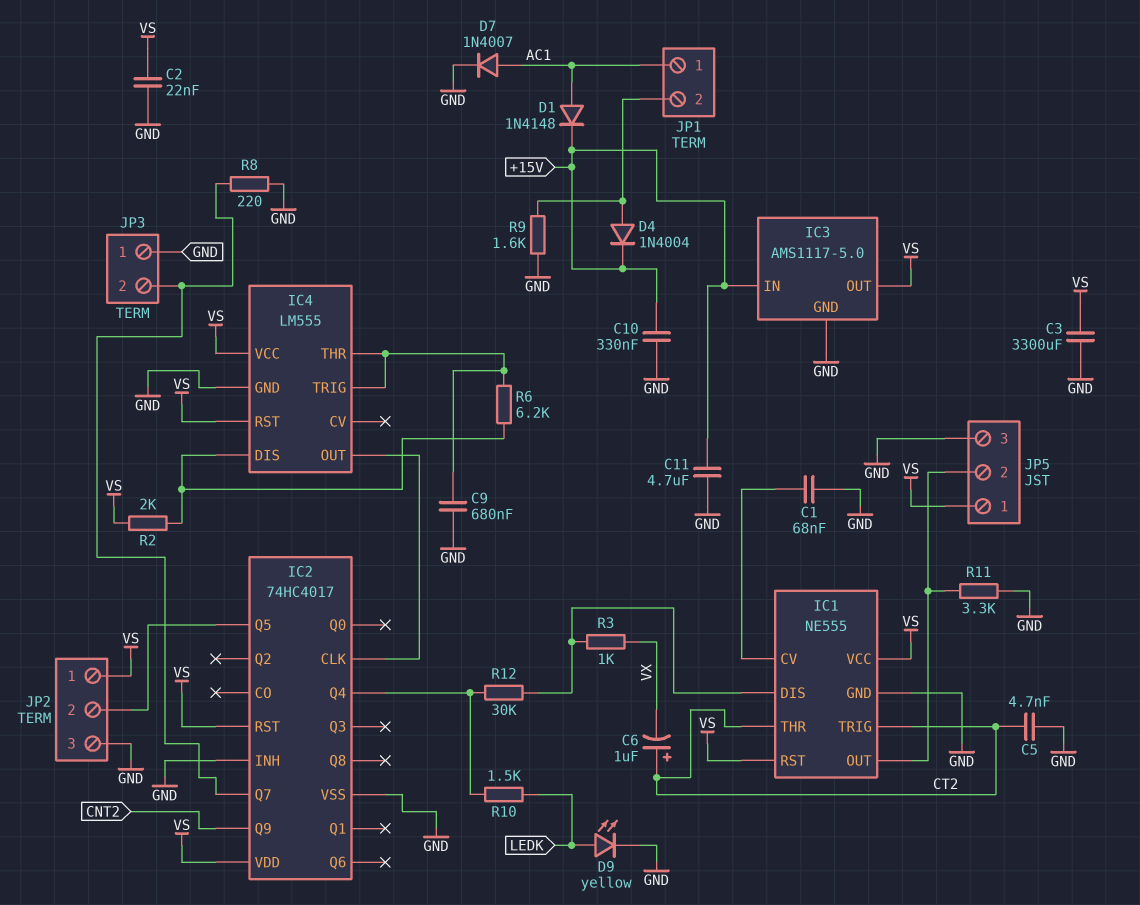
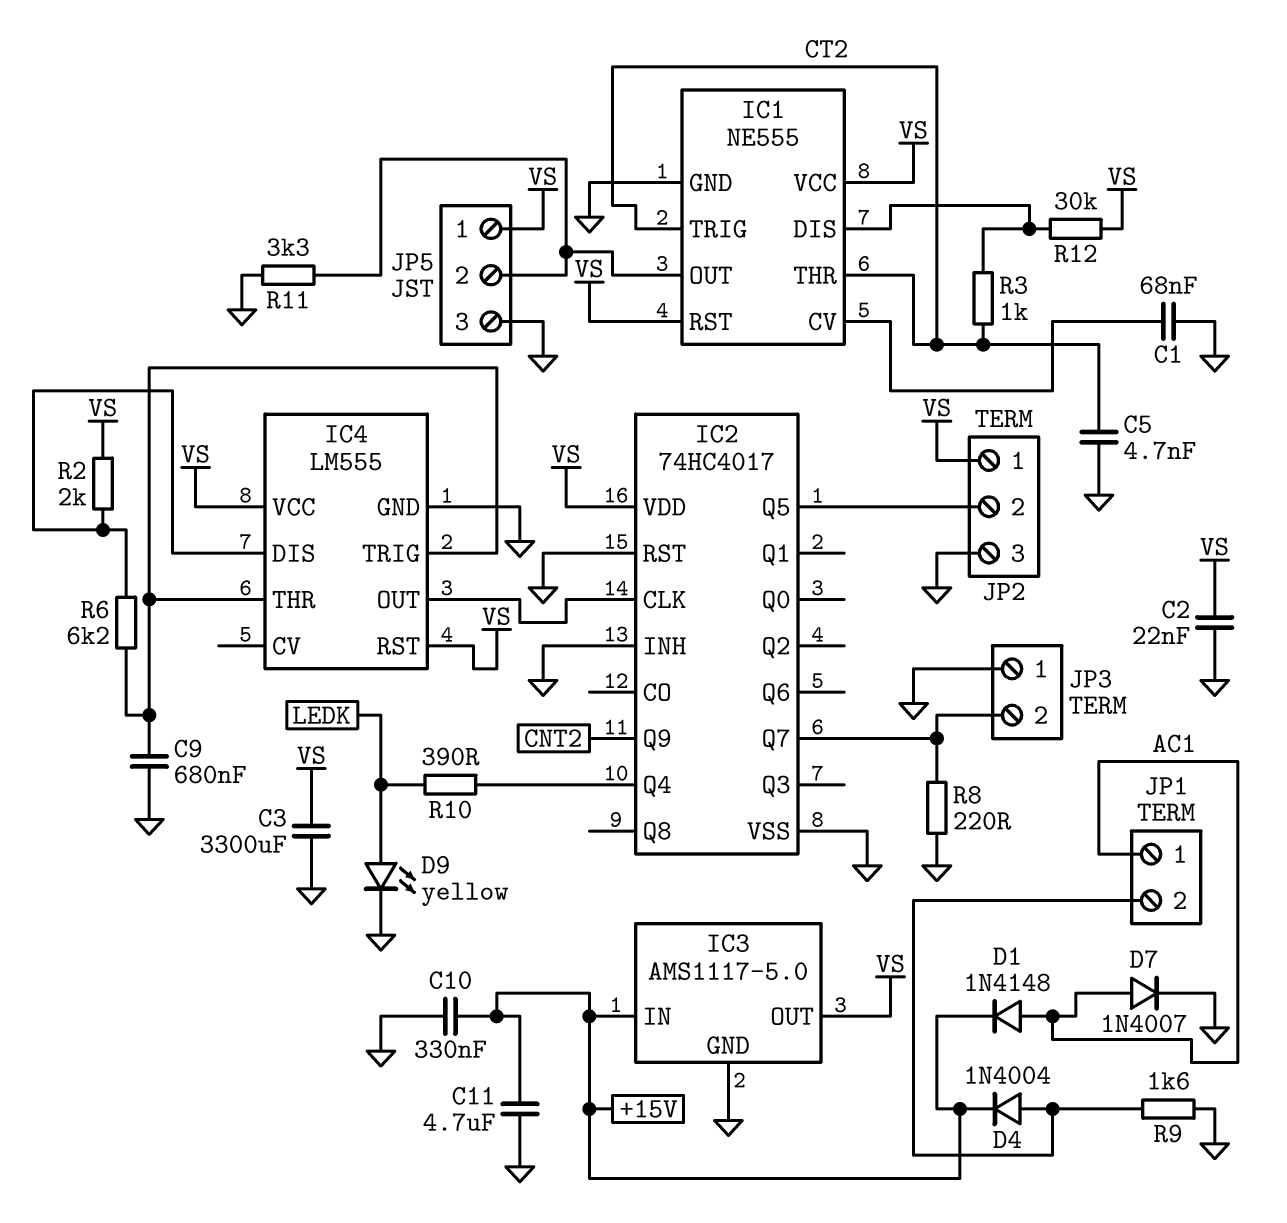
C6: 1uF (plus CT2, minus VX) -> none
IC2 pin RST: VS -> GND
R3: 1k (IC1/DIS, VX) -> 1k (CT2, IC1/DIS)
R10: 1.5k (IC2/Q4, LEDK) -> 390 (IC2/Q4, LEDK)
R12: 30k (IC1/DIS, IC2/Q4) -> 30k (IC1/DIS, VS)

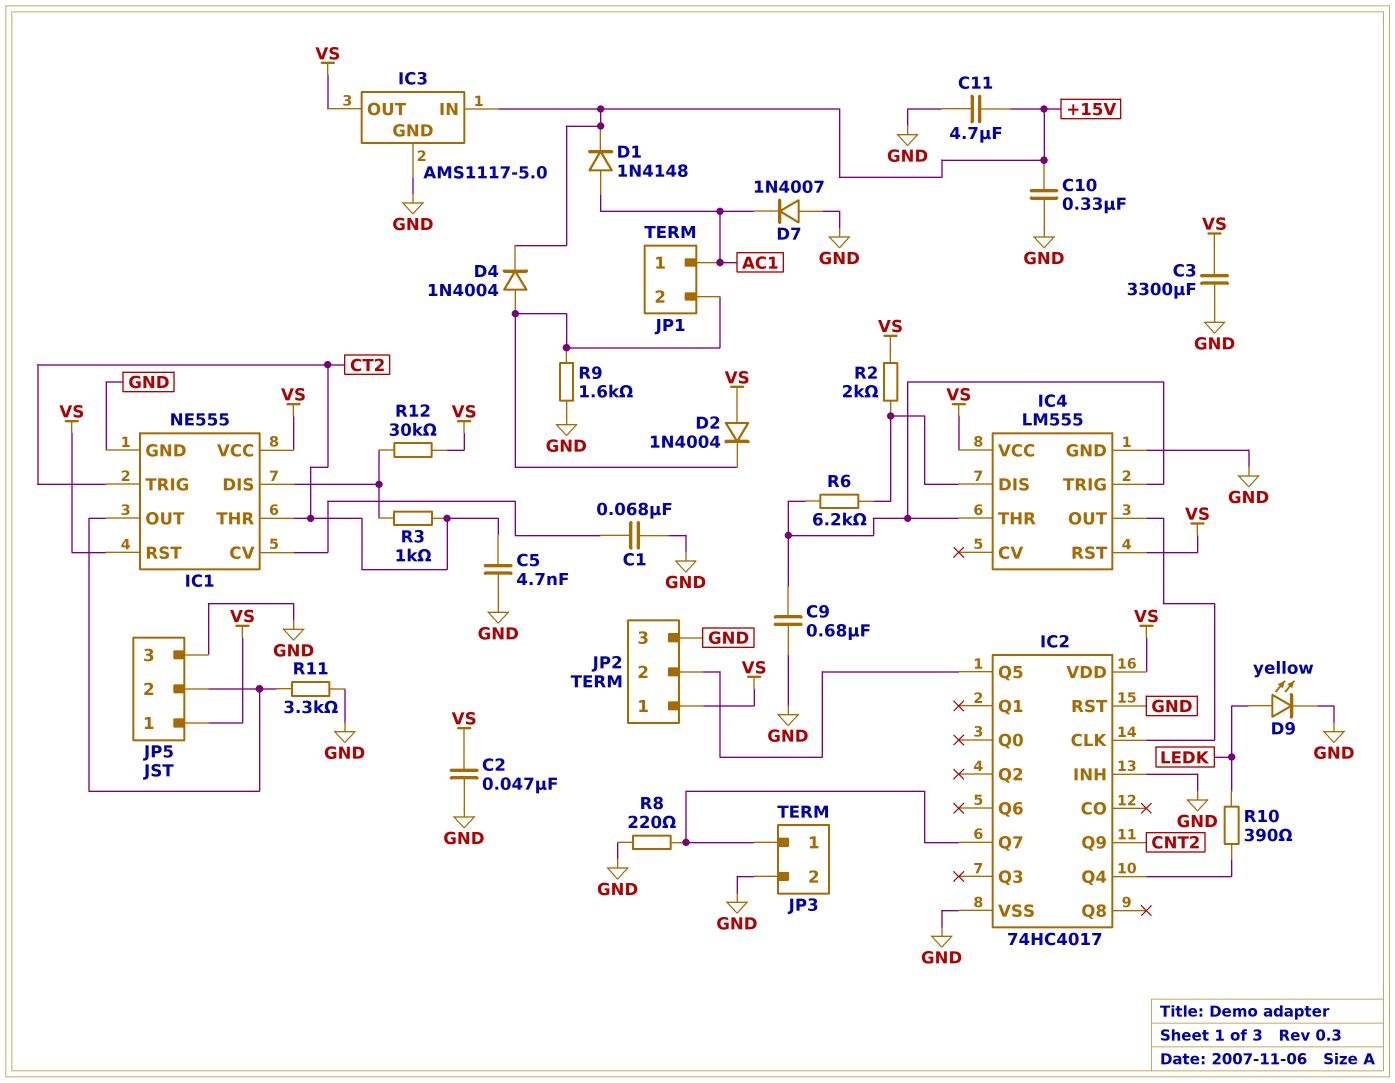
C2: 22nF (GND, VS) -> 47nF (GND, VS)
D2: none -> diode 1N4004 (A VS, K JP1/2)
D7: diode 1N4007 (A AC1, K GND) -> diode 1N4007 (A GND, K AC1)
JP3 pin 1: GND -> IC2/Q7
JP3 pin 2: IC2/Q7 -> GND

